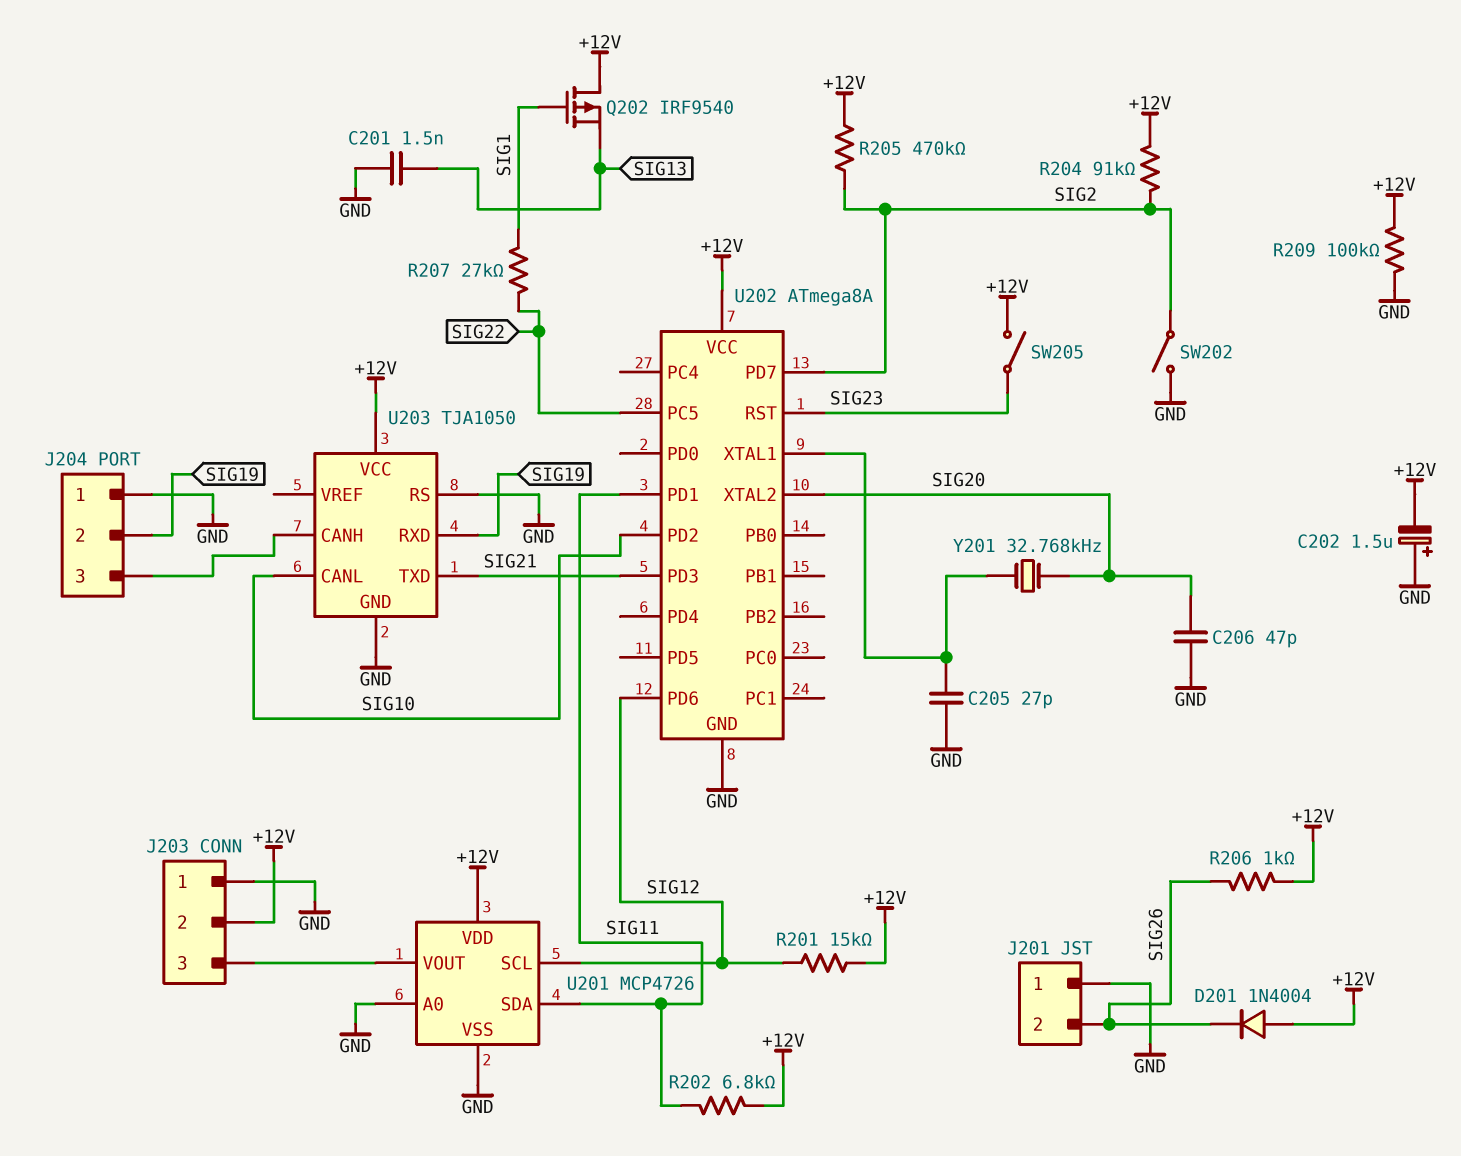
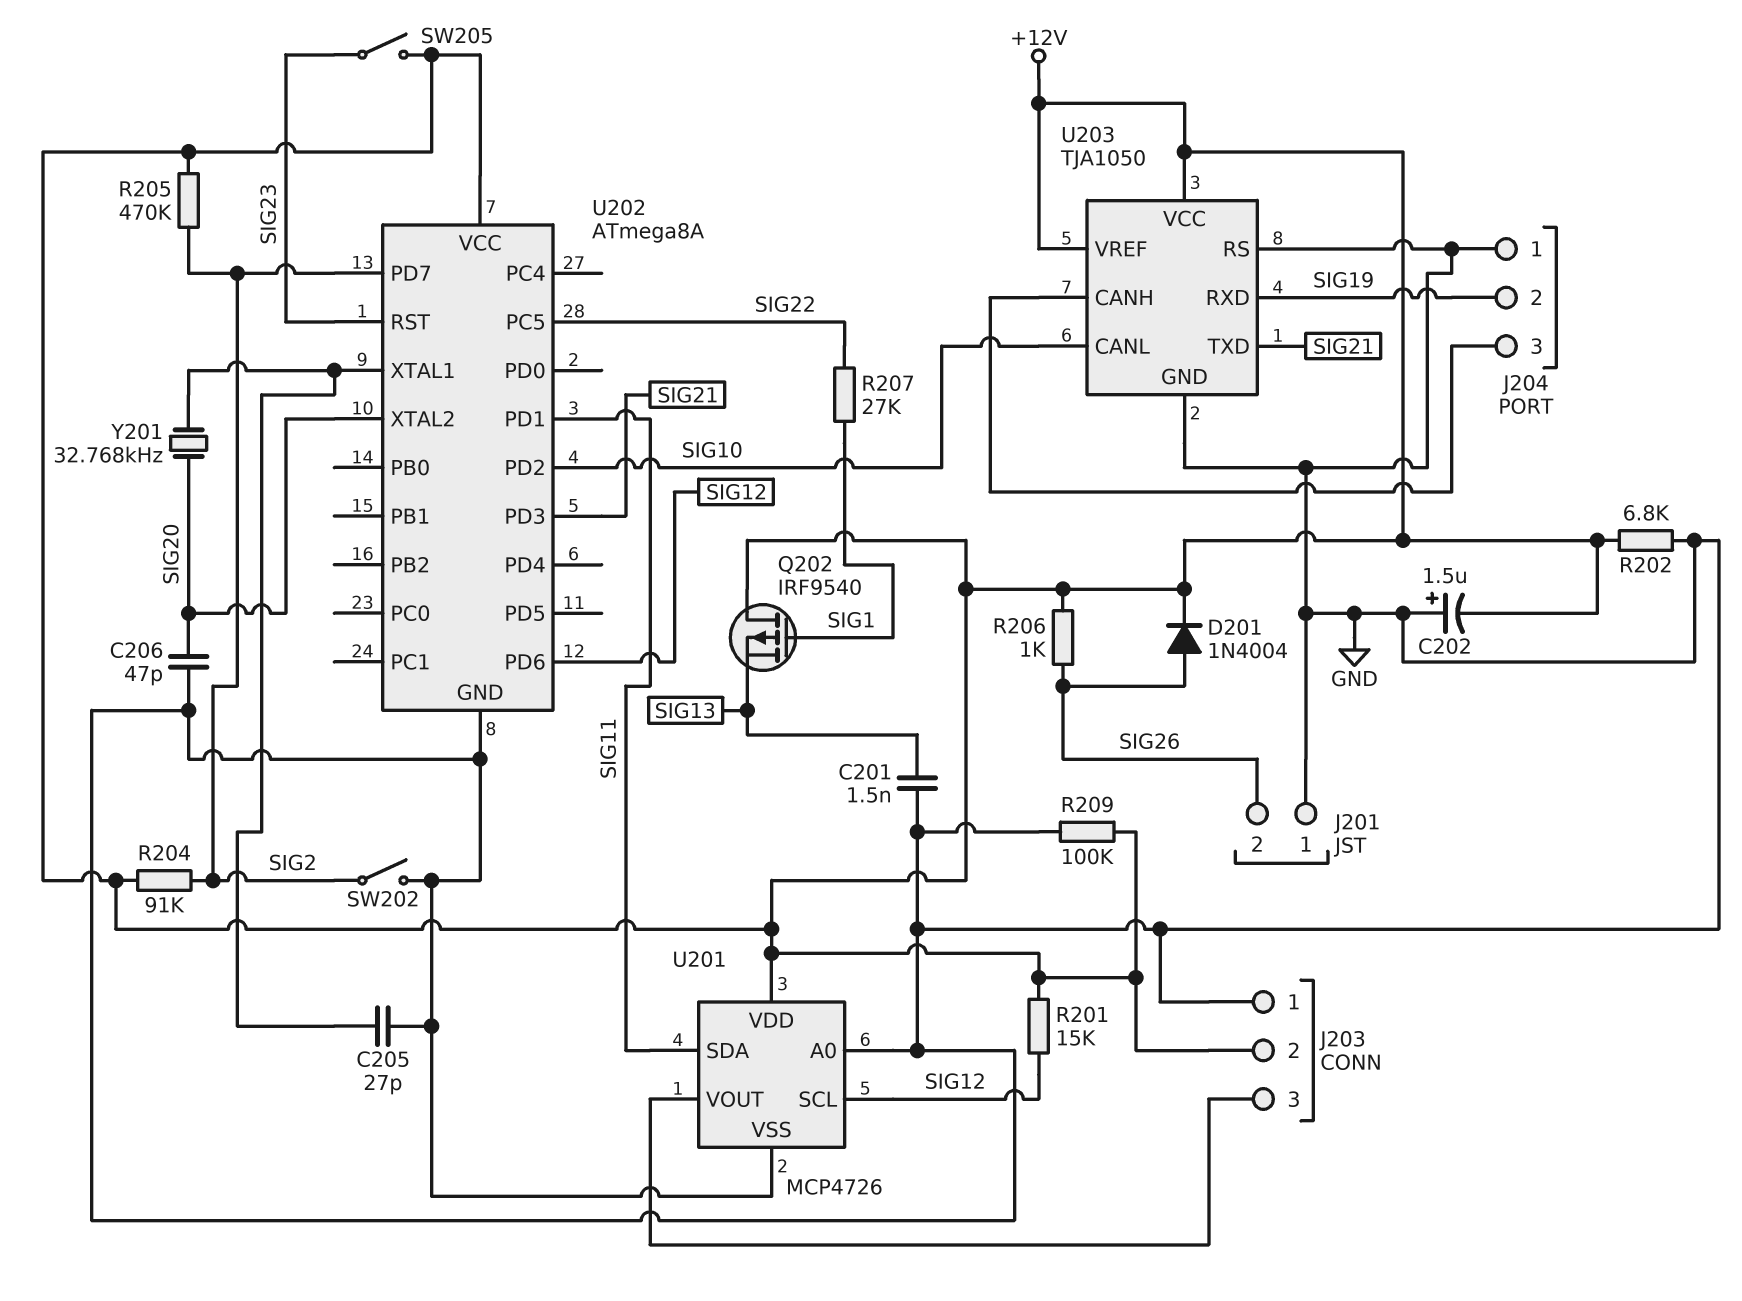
D201: diode 1N4004 (A +12V, K SIG26) -> diode 1N4004 (A SIG26, K +12V)
R202: 6.8k (+12V, SIG11) -> 6.8k (+12V, GND)
U203 pin VREF: none -> +12V

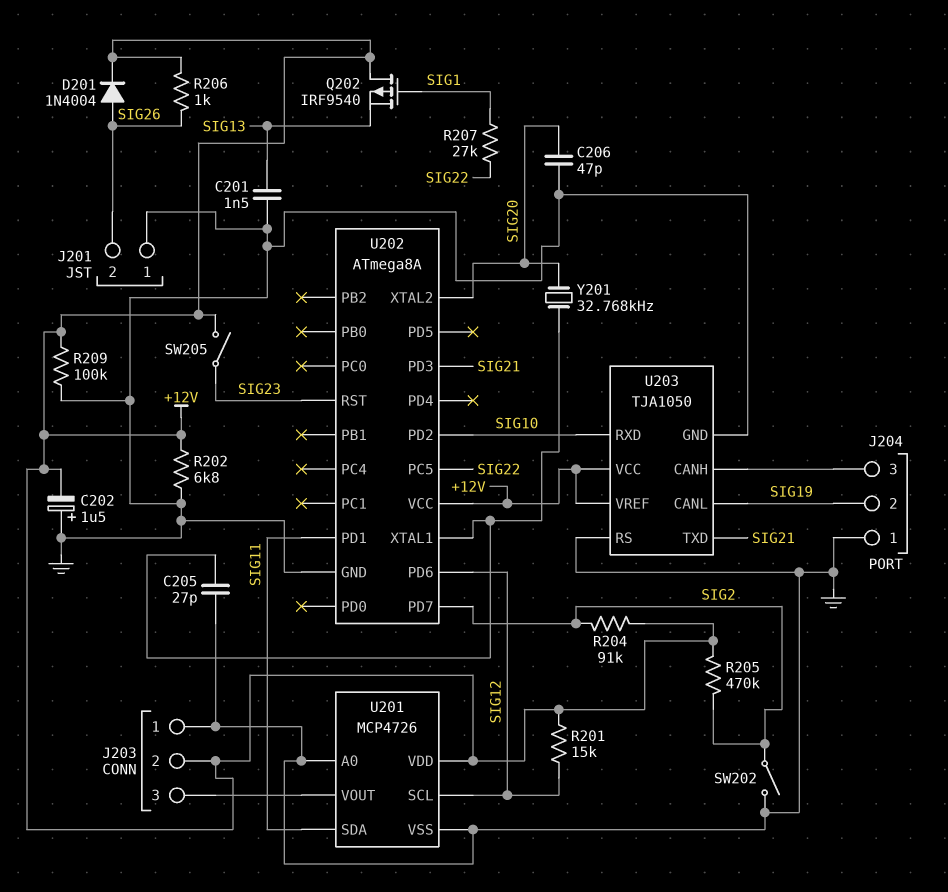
U203 pin CANL: SIG10 -> SIG19
U203 pin RXD: SIG19 -> SIG10

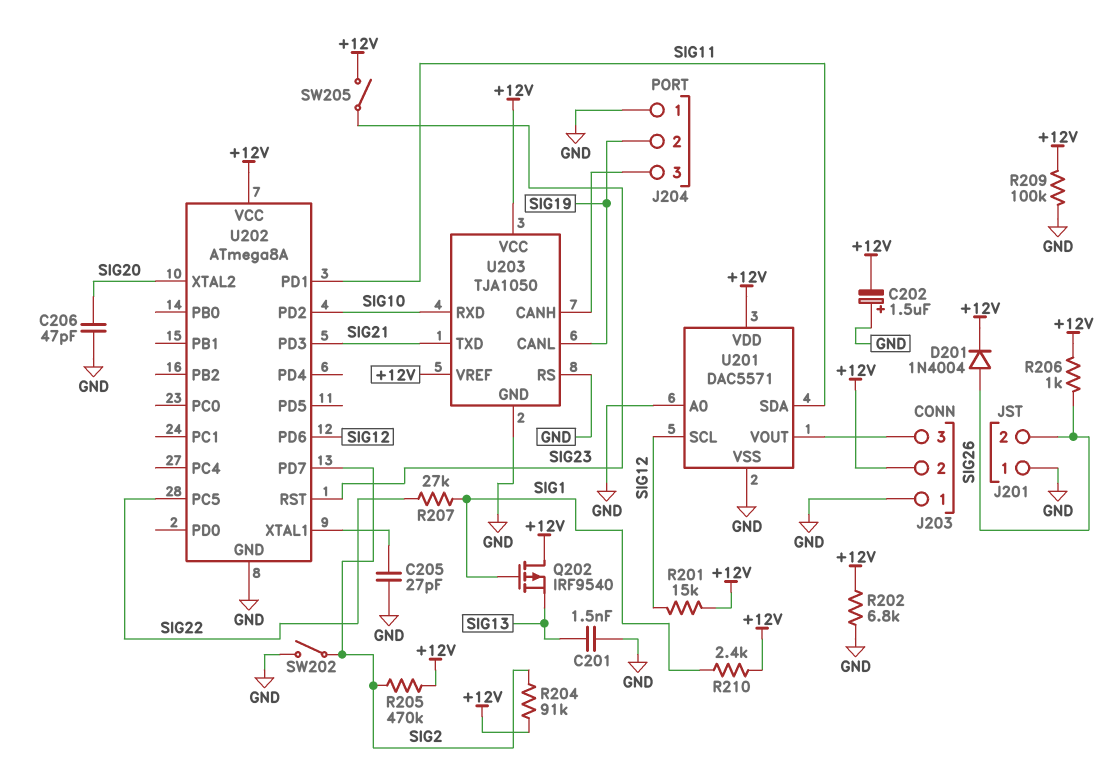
R210: none -> 2.4k (+12V, SIG1)
U201: MCP4726 -> DAC5571
Y201: 32.768kHz (SIG20, U202/XTAL1) -> none

